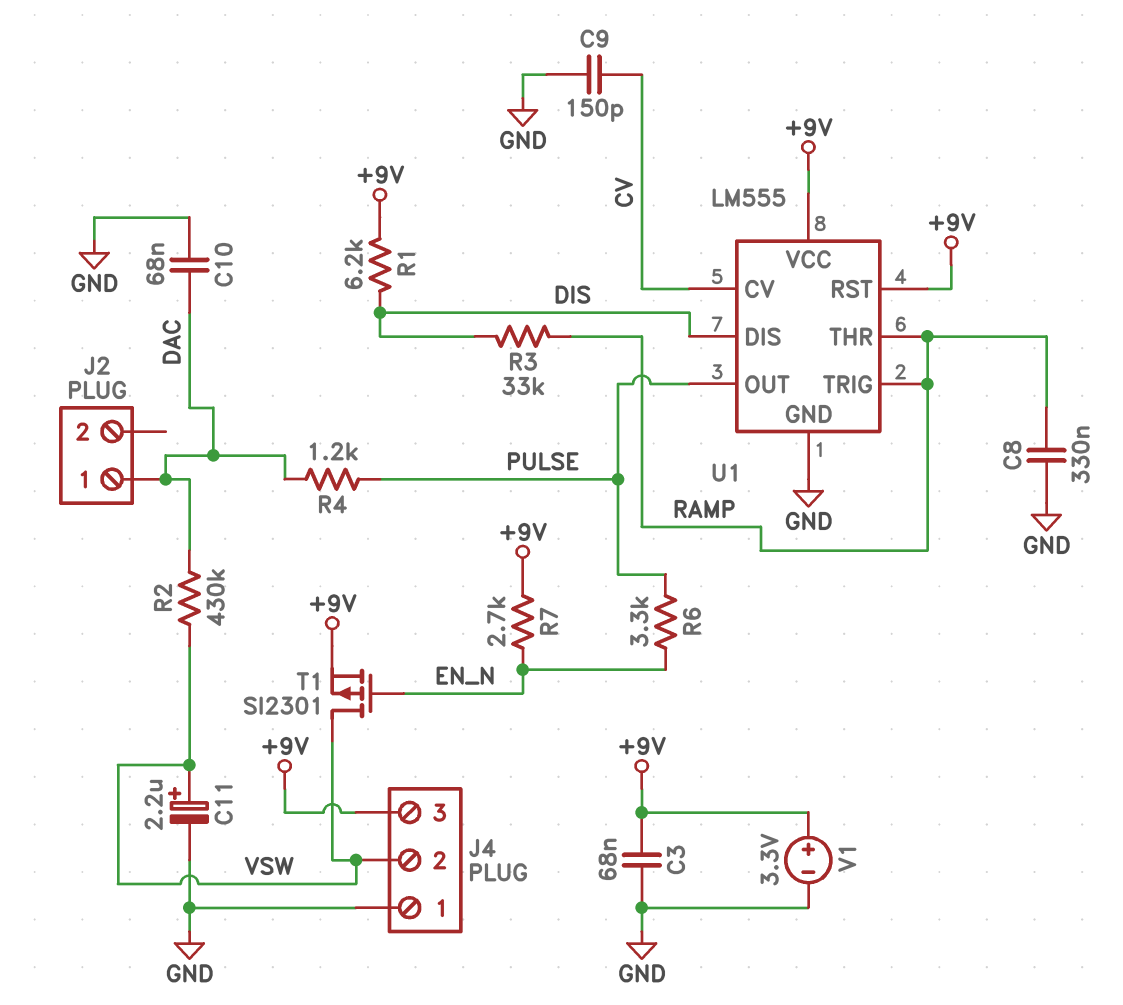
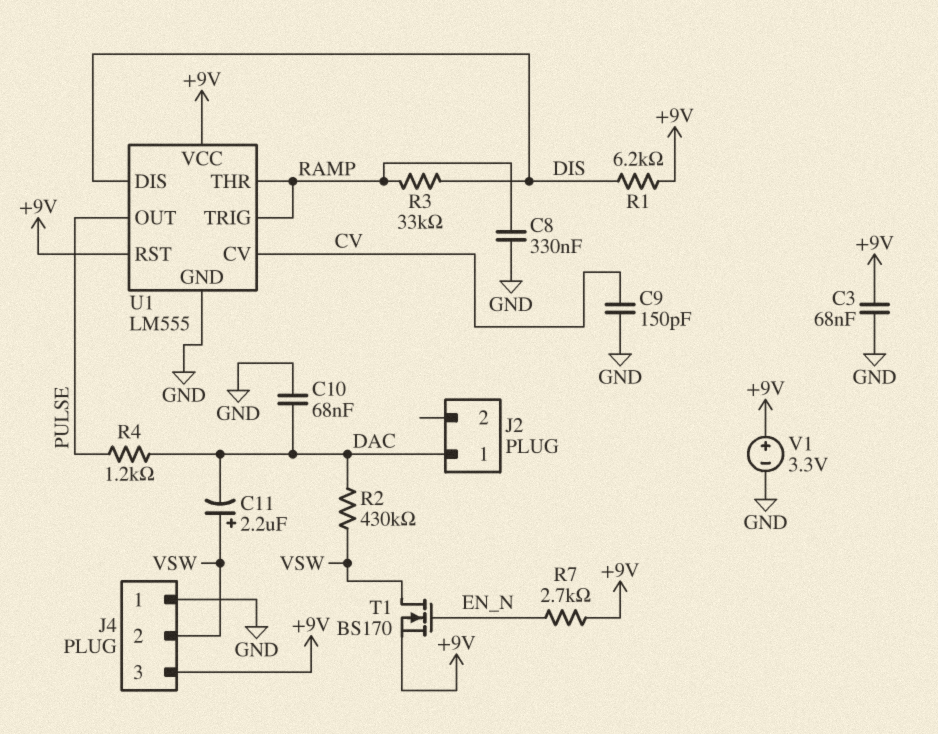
C11: 2.2uF (plus VSW, minus GND) -> 2.2uF (plus VSW, minus DAC)
R6: 3.3k (EN_N, PULSE) -> none
T1: PMOS SI2301 (G EN_N, D VSW, S +9V) -> NMOS BS170 (G EN_N, D VSW, S +9V)

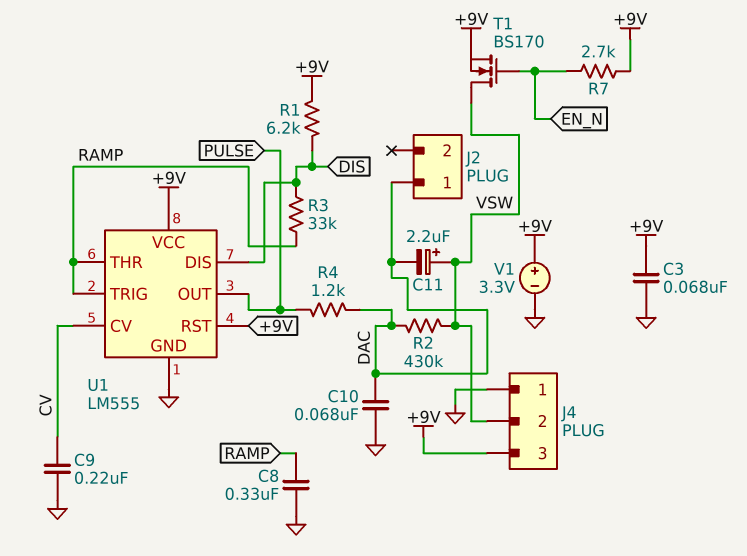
C9: 150pF (CV, GND) -> 220nF (CV, GND)

